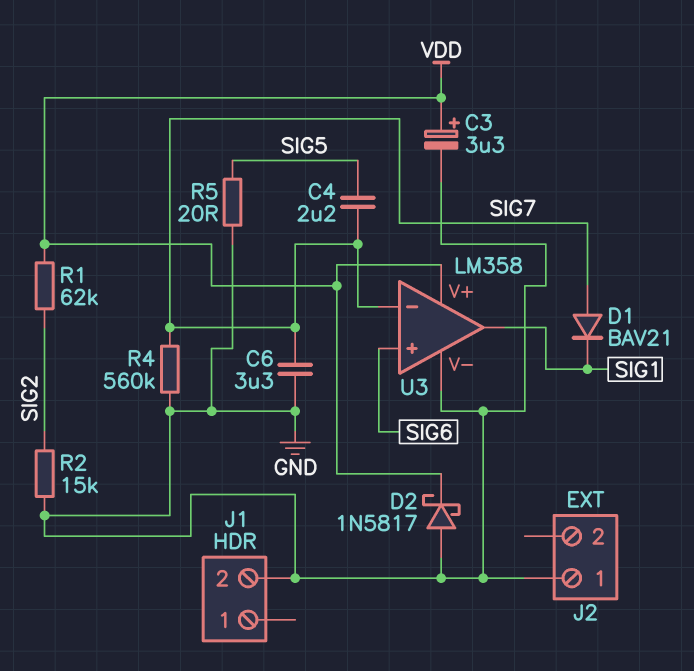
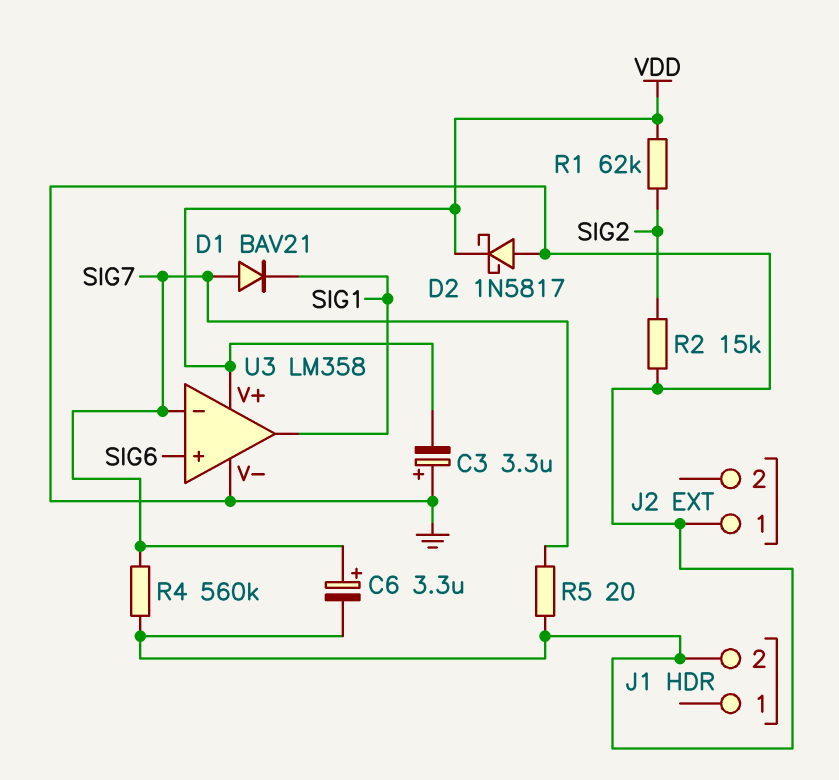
C3: 3.3uF (plus VDD, minus GND) -> 3.3uF (plus GND, minus VDD)
C4: 2.2uF (SIG5, SIG7) -> none
C6: 3.3uF (GND, SIG7) -> 3.3uF (plus SIG7, minus GND)
R5: 20 (GND, SIG5) -> 20 (GND, SIG7)

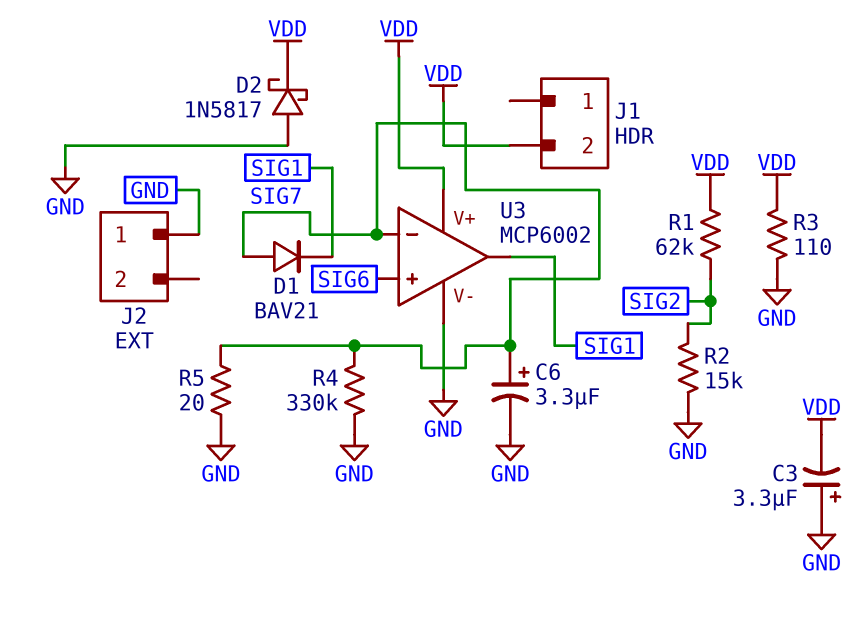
J1 pin 2: GND -> VDD
R3: none -> 110 (GND, VDD)
R4: 560k (GND, SIG7) -> 330k (GND, SIG7)
U3: LM358 -> MCP6002

